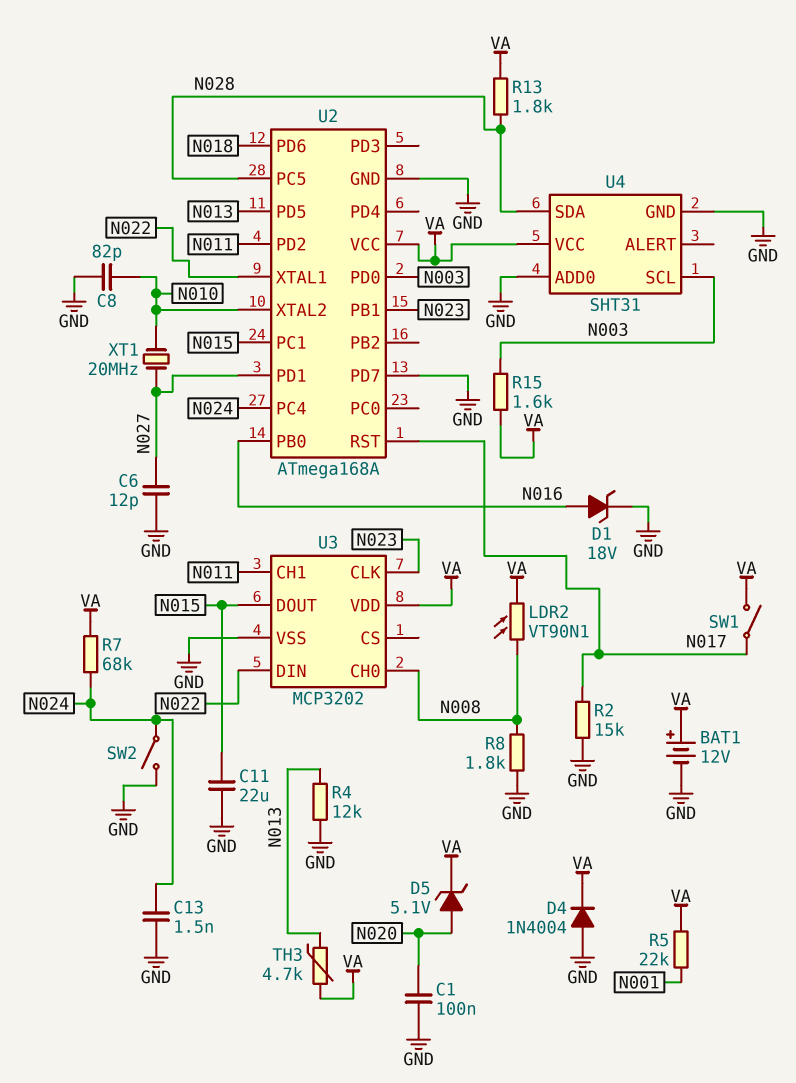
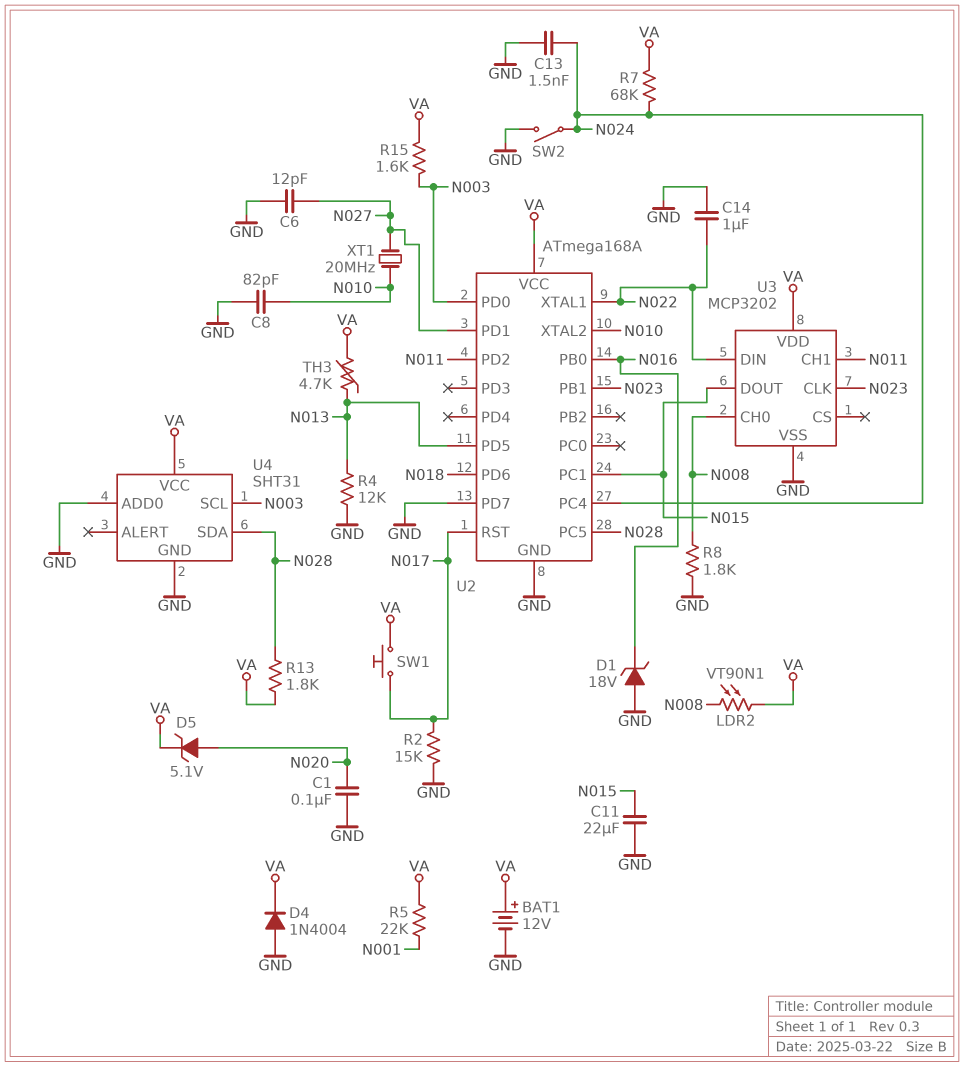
C14: none -> 1uF (GND, N022)
D1: zener 18V (A N016, K GND) -> zener 18V (A GND, K N016)
SW1: switch (N017, VA) -> button (N017, VA)

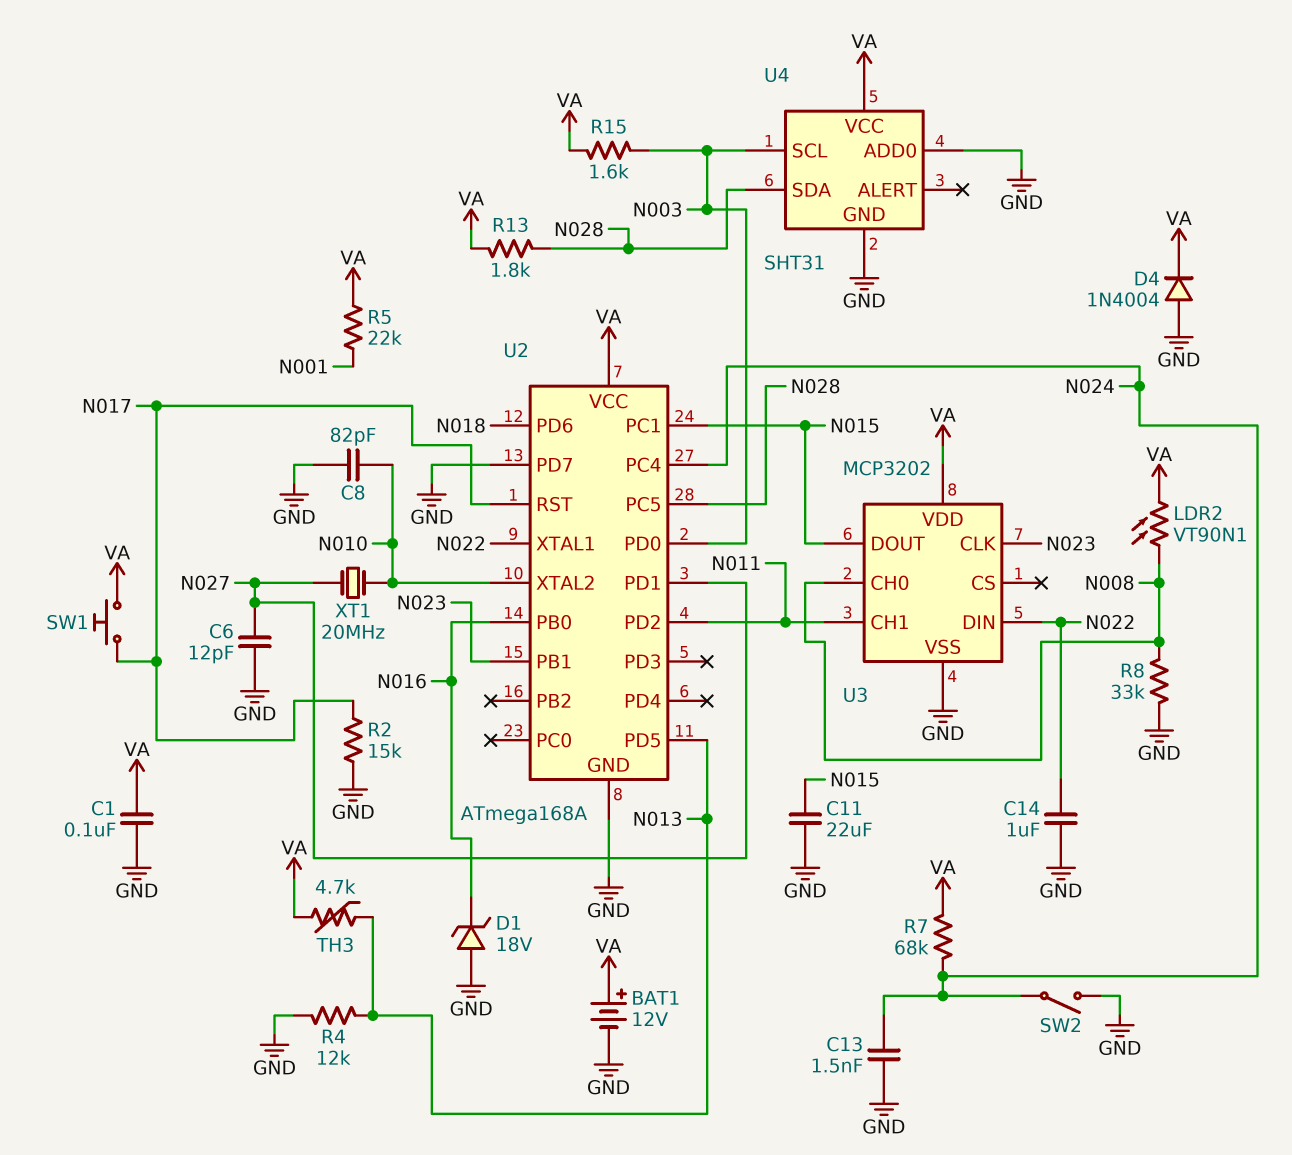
C1: 100nF (GND, N020) -> 100nF (GND, VA)
D5: zener 5.1V (A N020, K VA) -> none
R8: 1.8k (GND, N008) -> 33k (GND, N008)

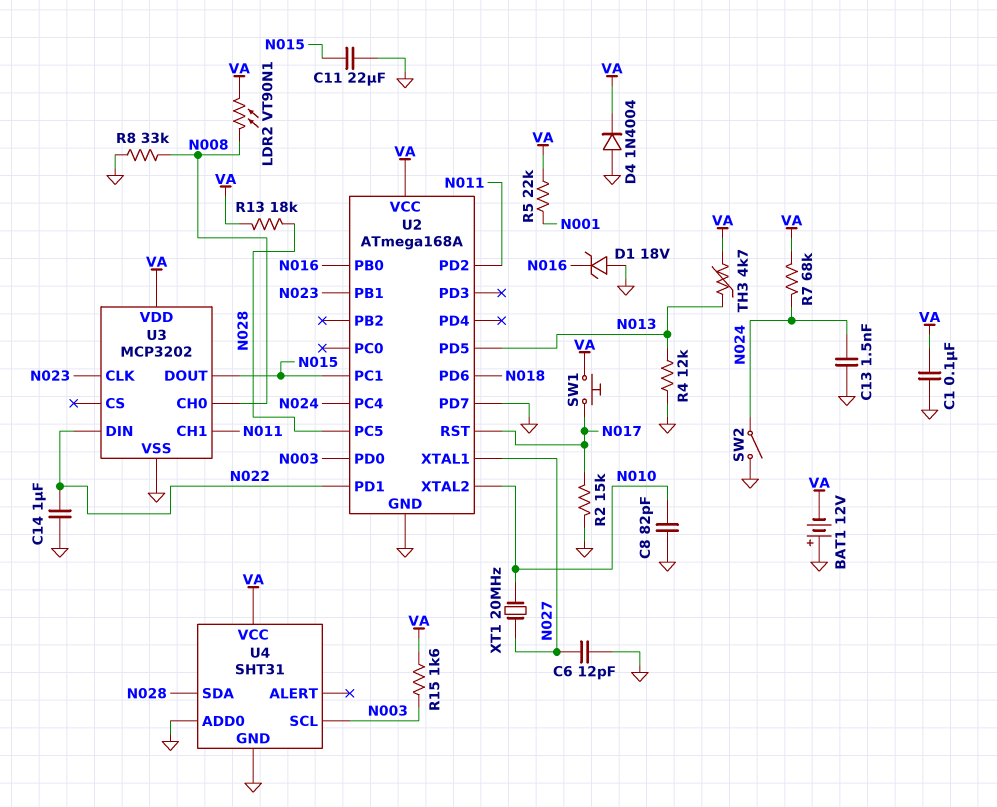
BAT1: 12V (plus VA, minus GND) -> 12V (plus GND, minus VA)
R13: 1.8k (N028, VA) -> 18k (N028, VA)
U2 pin PD1: N027 -> N022
U2 pin XTAL1: N022 -> N027

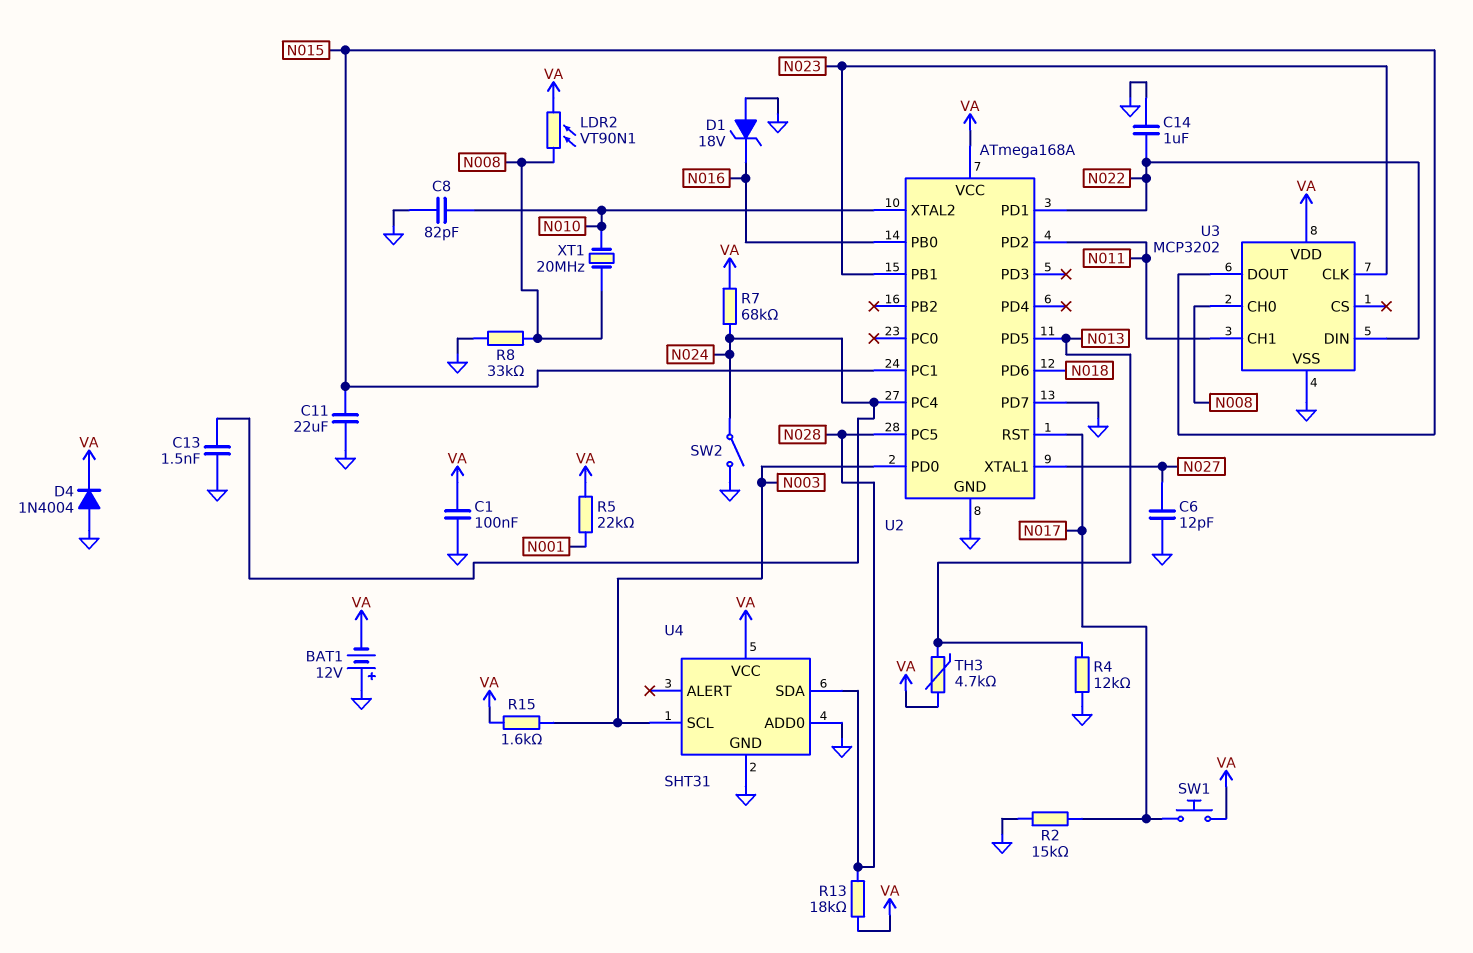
XT1: 20MHz (N010, N027) -> 20MHz (N008, N010)

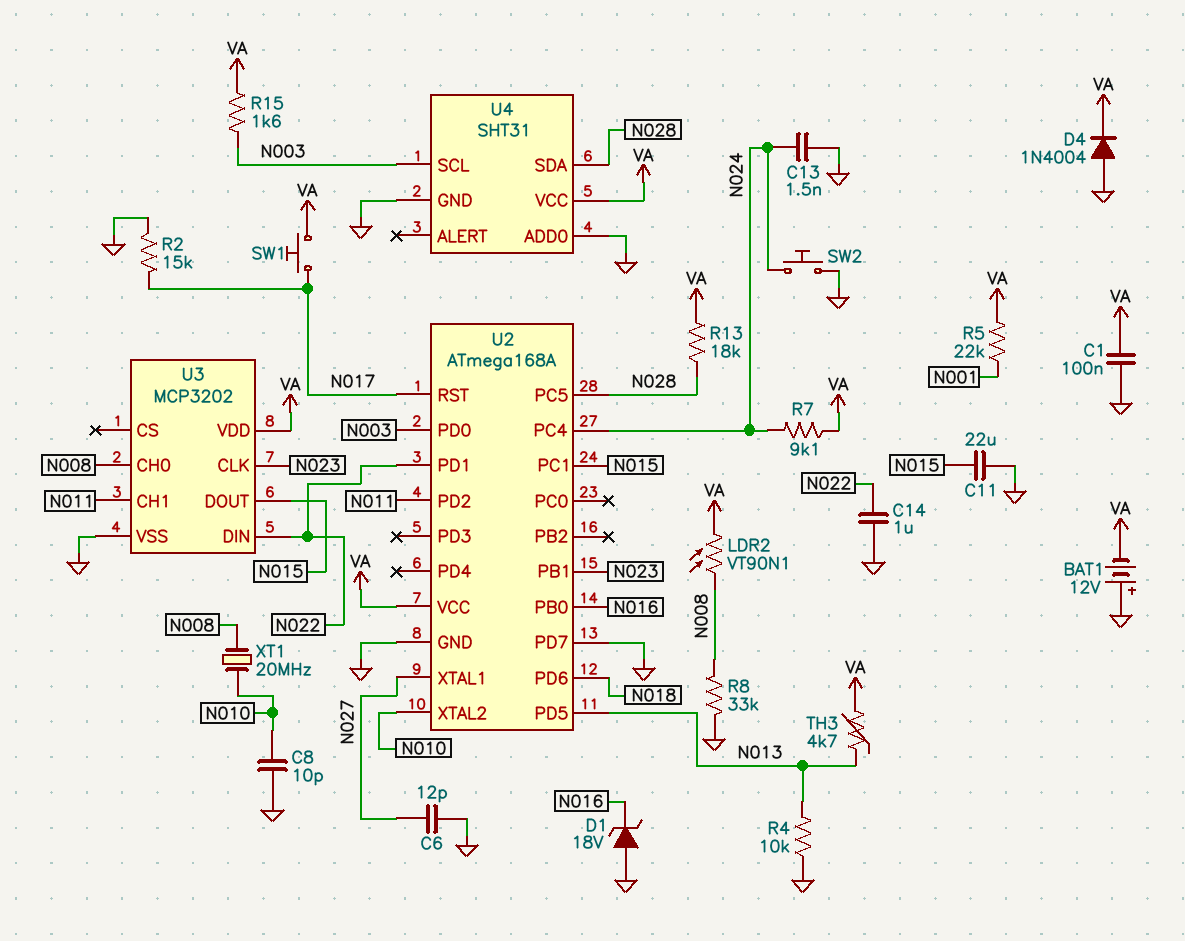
C8: 82pF (GND, N010) -> 10pF (GND, N010)
R4: 12k (GND, N013) -> 10k (GND, N013)
R7: 68k (N024, VA) -> 9.1k (N024, VA)
SW2: switch (GND, N024) -> button (GND, N024)

